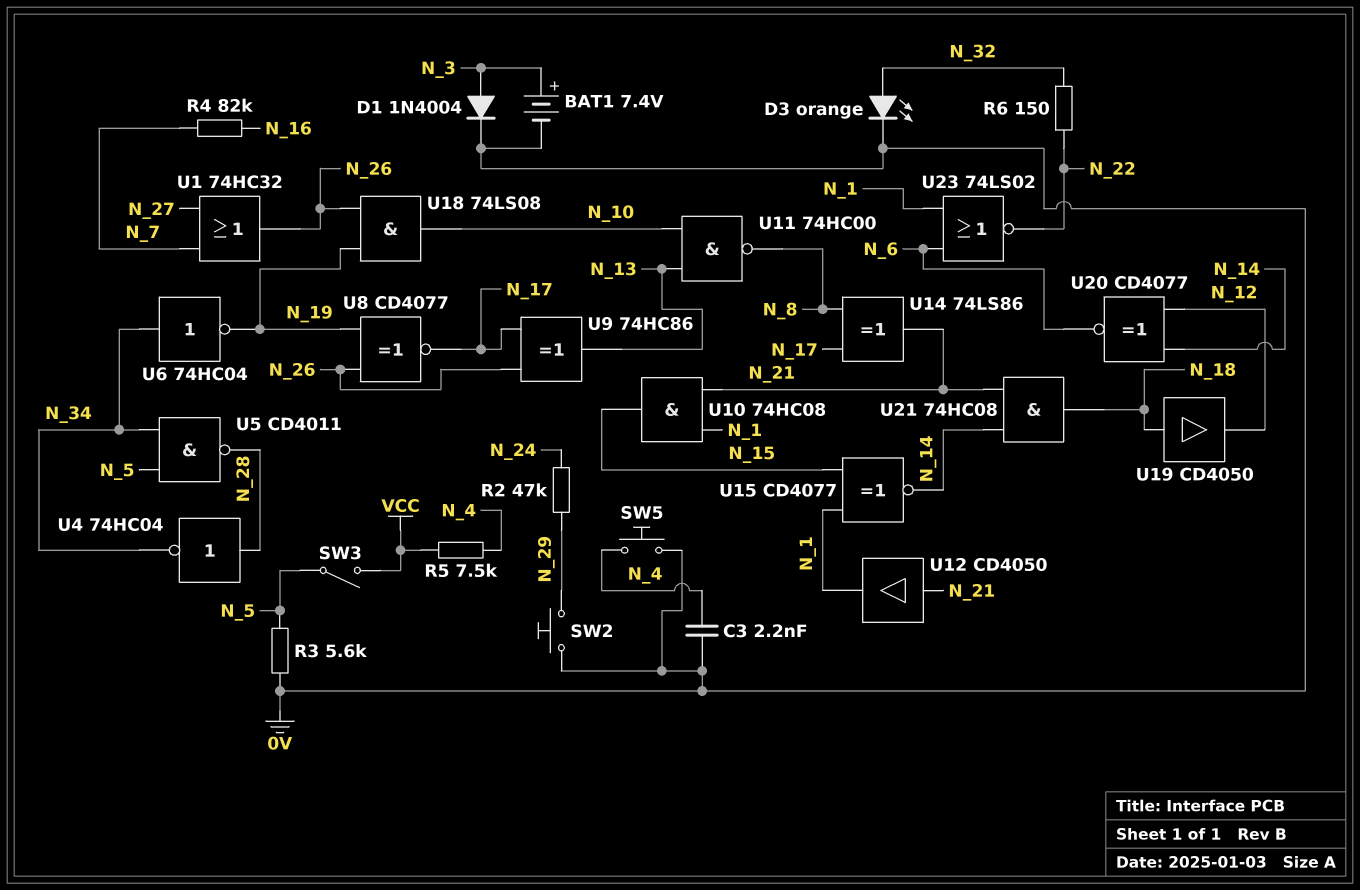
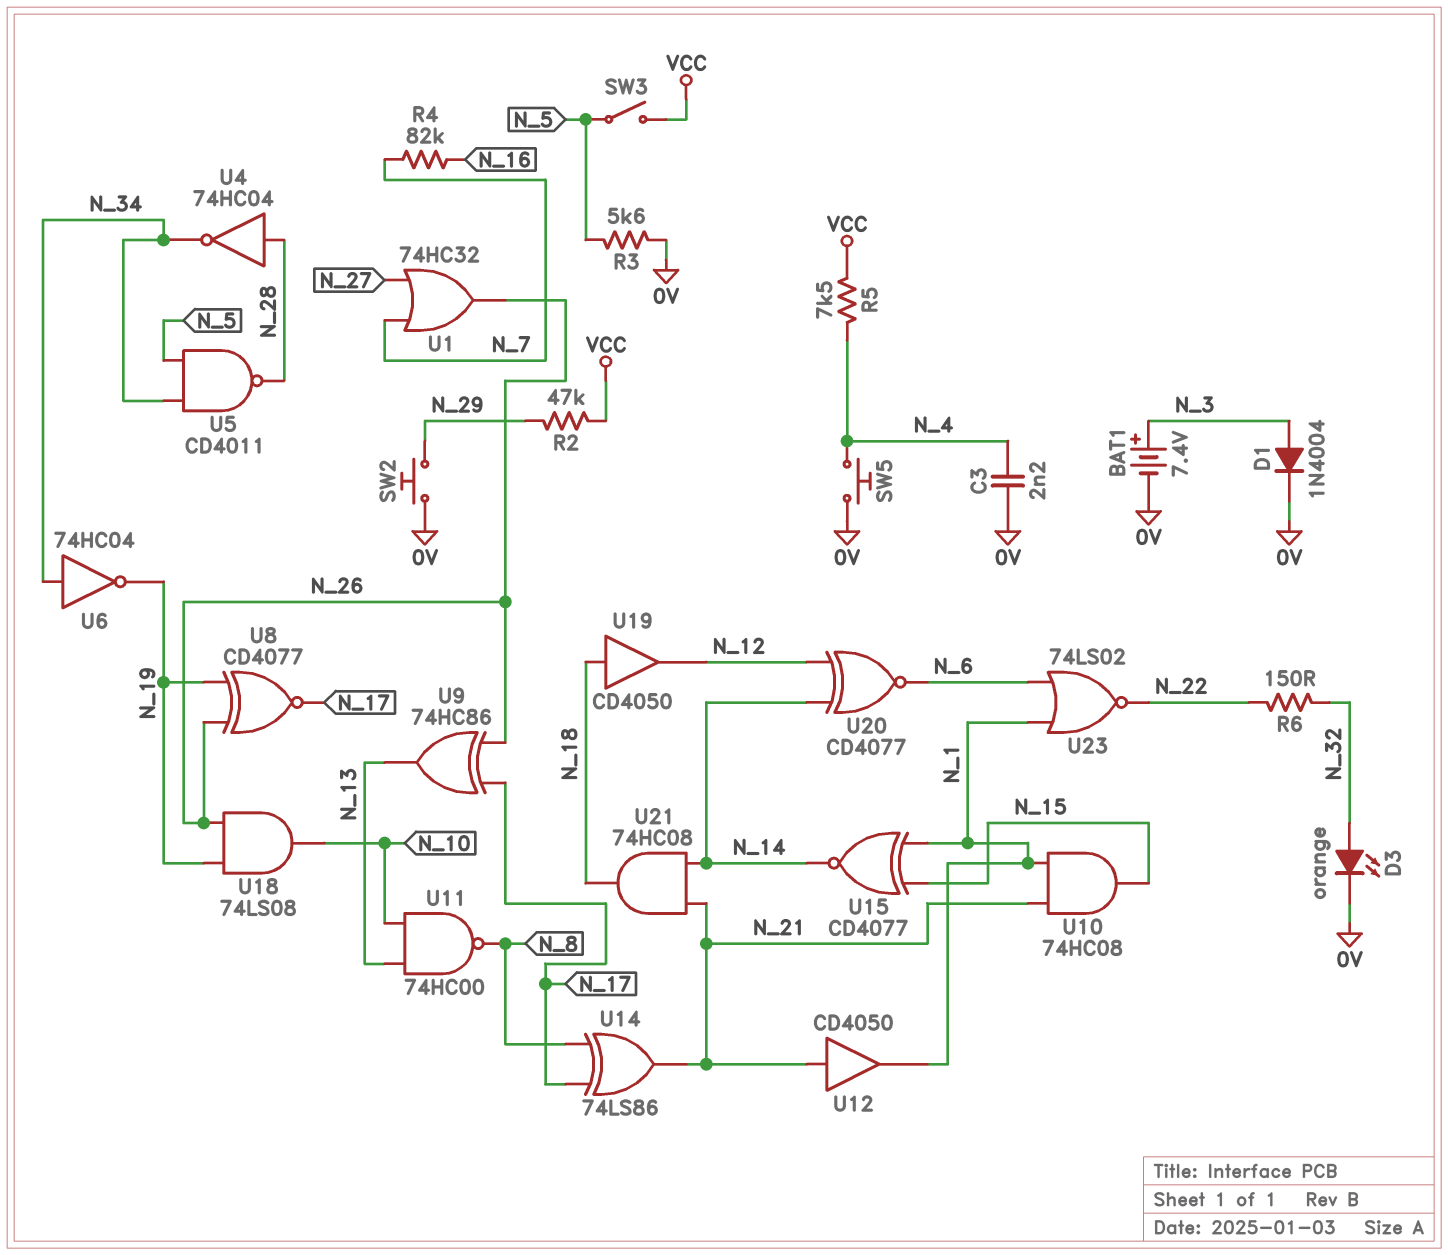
R2: 47k (N_24, N_29) -> 47k (N_29, VCC)

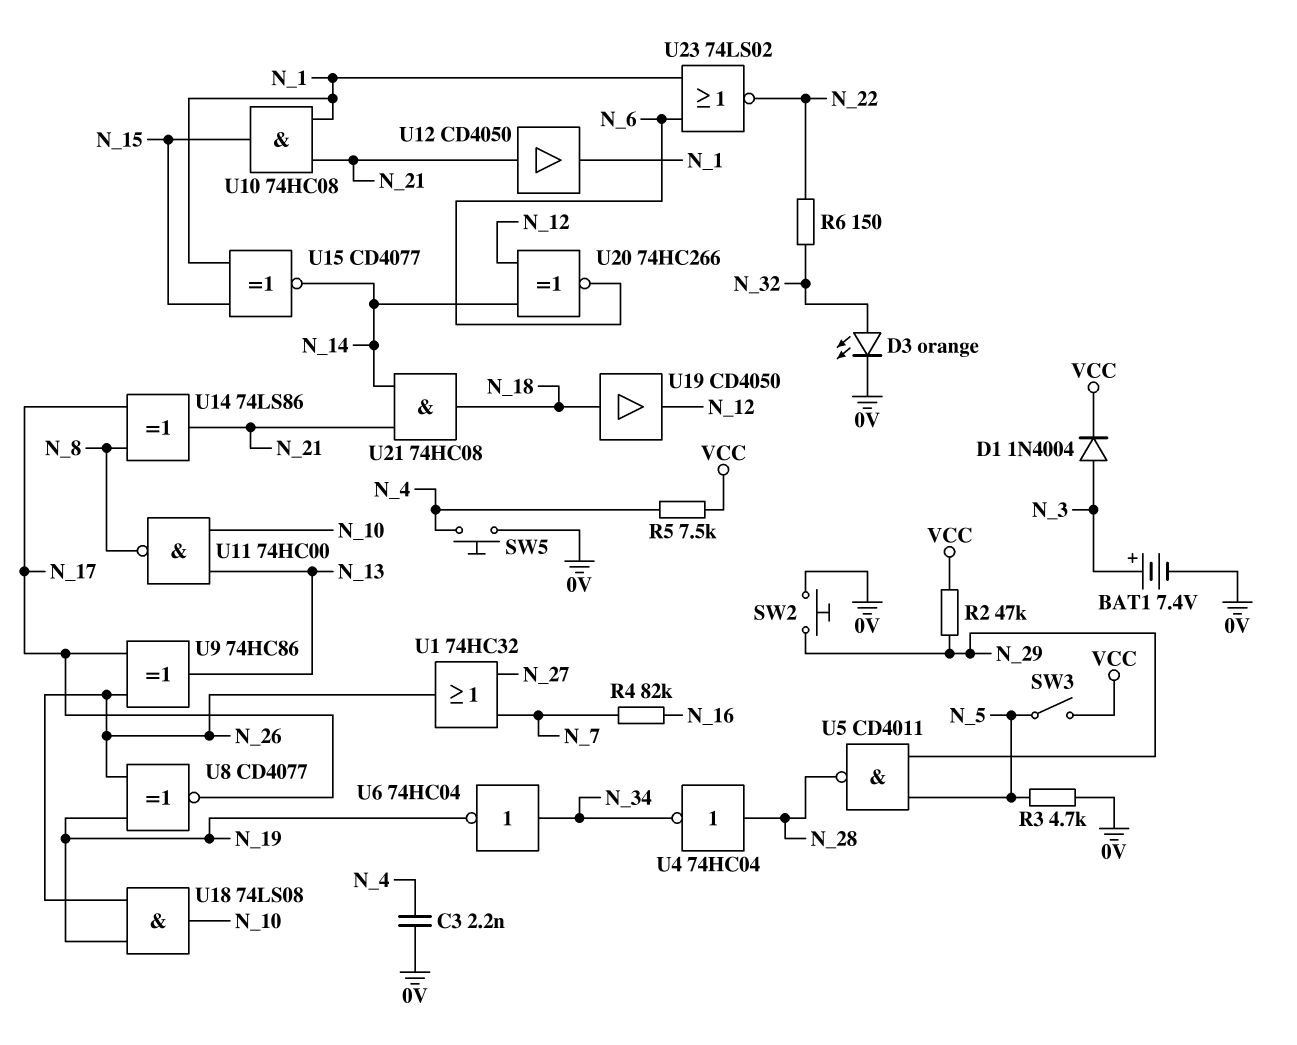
D1: diode 1N4004 (A N_3, K 0V) -> diode 1N4004 (A N_3, K VCC)
R3: 5.6k (0V, N_5) -> 4.7k (0V, N_5)
U5: NAND CD4011 (in N_5, in N_34, out N_28) -> NAND CD4011 (in N_5, in N_29, out N_28)
U20: XNOR CD4077 (in N_12, in N_14, out N_6) -> XNOR 74HC266 (in N_12, in N_14, out N_6)

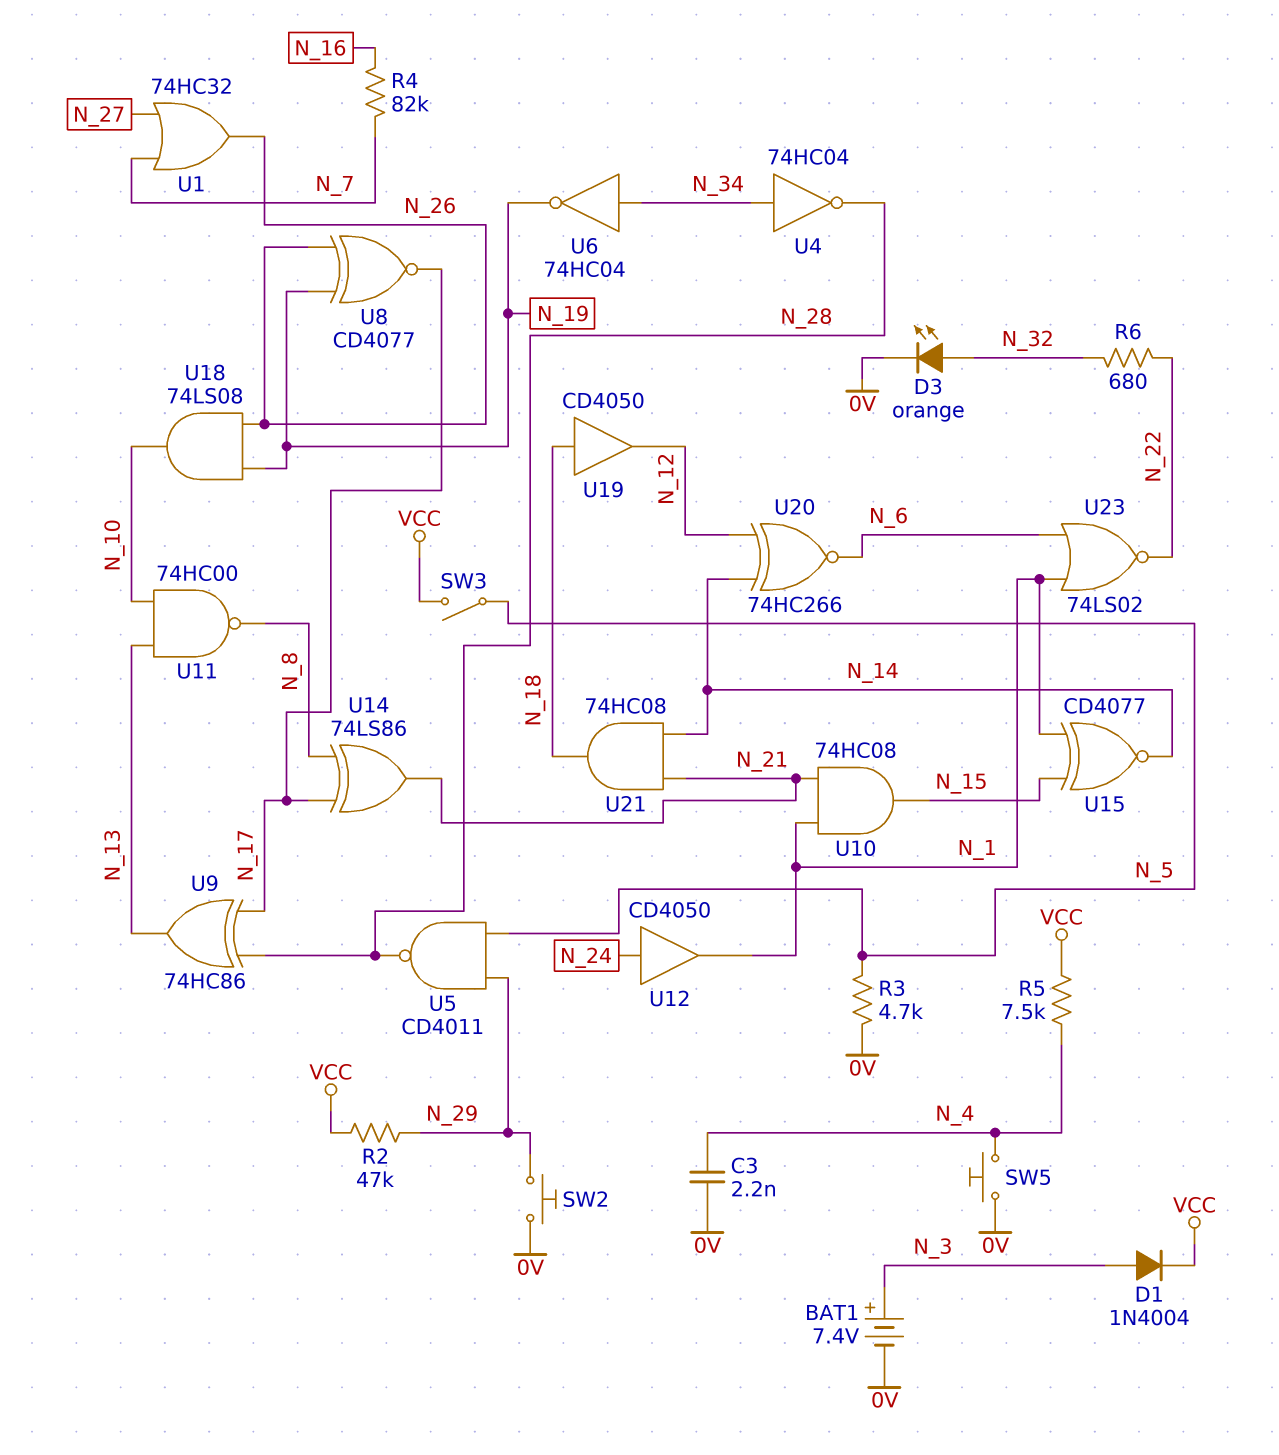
R6: 150 (N_22, N_32) -> 680 (N_22, N_32)
U4: NOT 74HC04 (in N_28, out N_34) -> NOT 74HC04 (in N_34, out N_28)
U9: XOR 74HC86 (in N_17, in N_26, out N_13) -> XOR 74HC86 (in N_17, in N_28, out N_13)
U12: buffer CD4050 (in N_21, out N_1) -> buffer CD4050 (in N_24, out N_1)

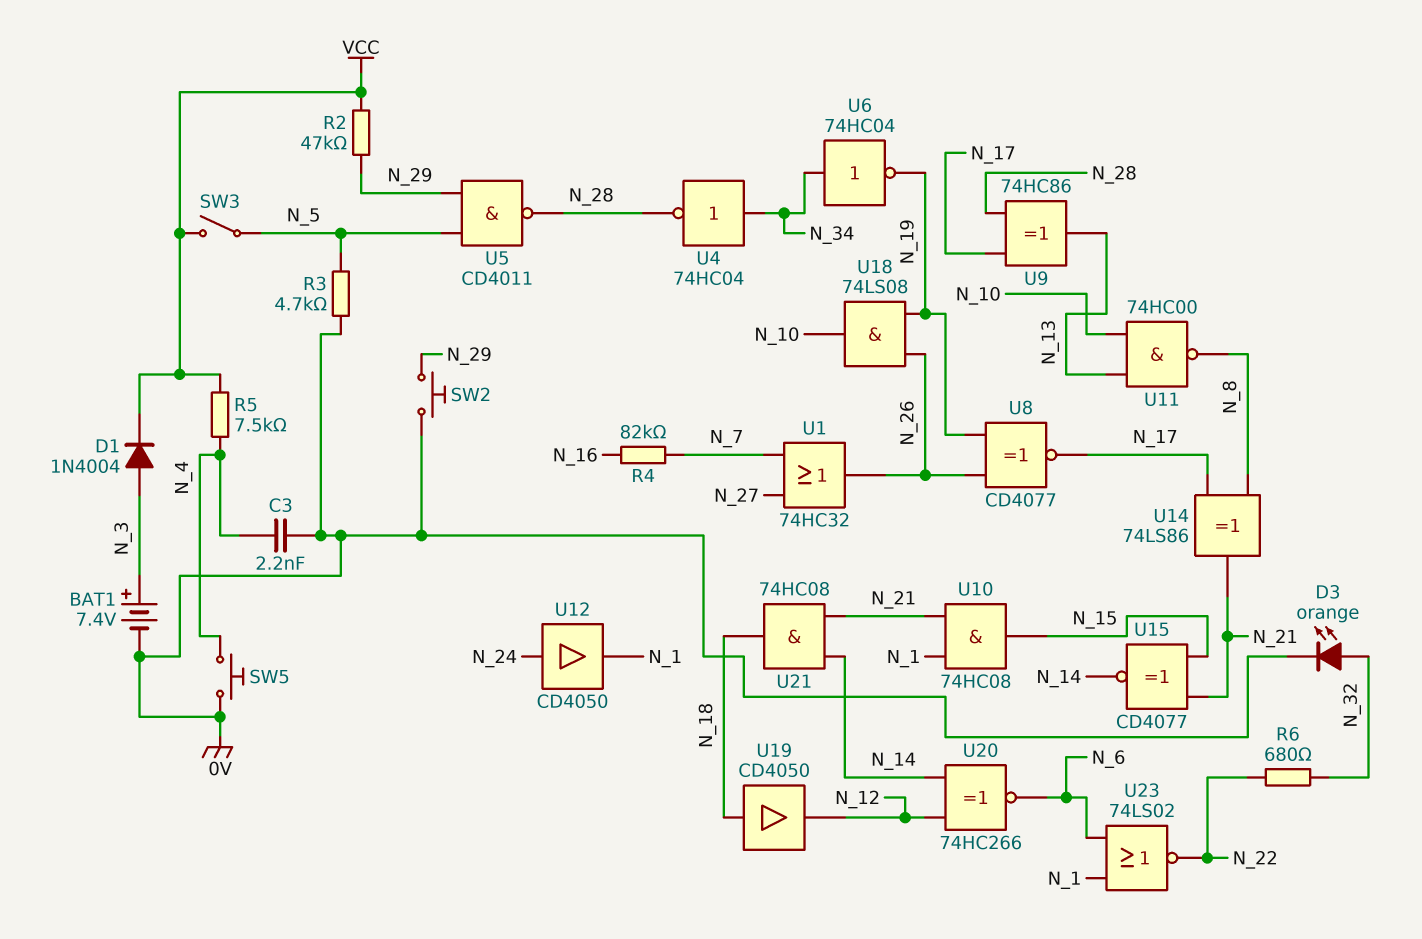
U15: XNOR CD4077 (in N_1, in N_15, out N_14) -> XNOR CD4077 (in N_15, in N_21, out N_14)

